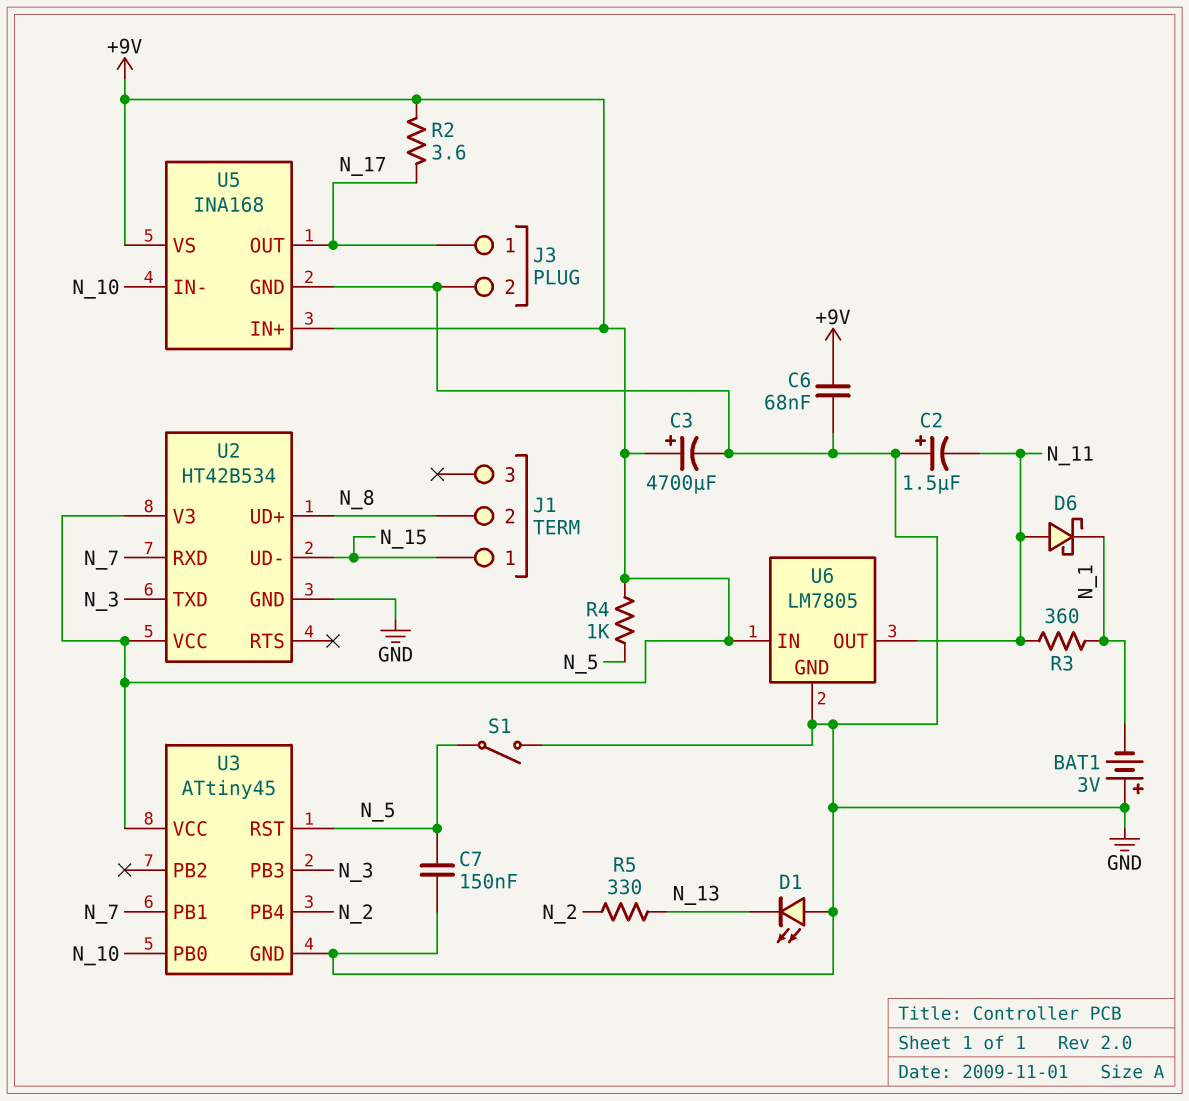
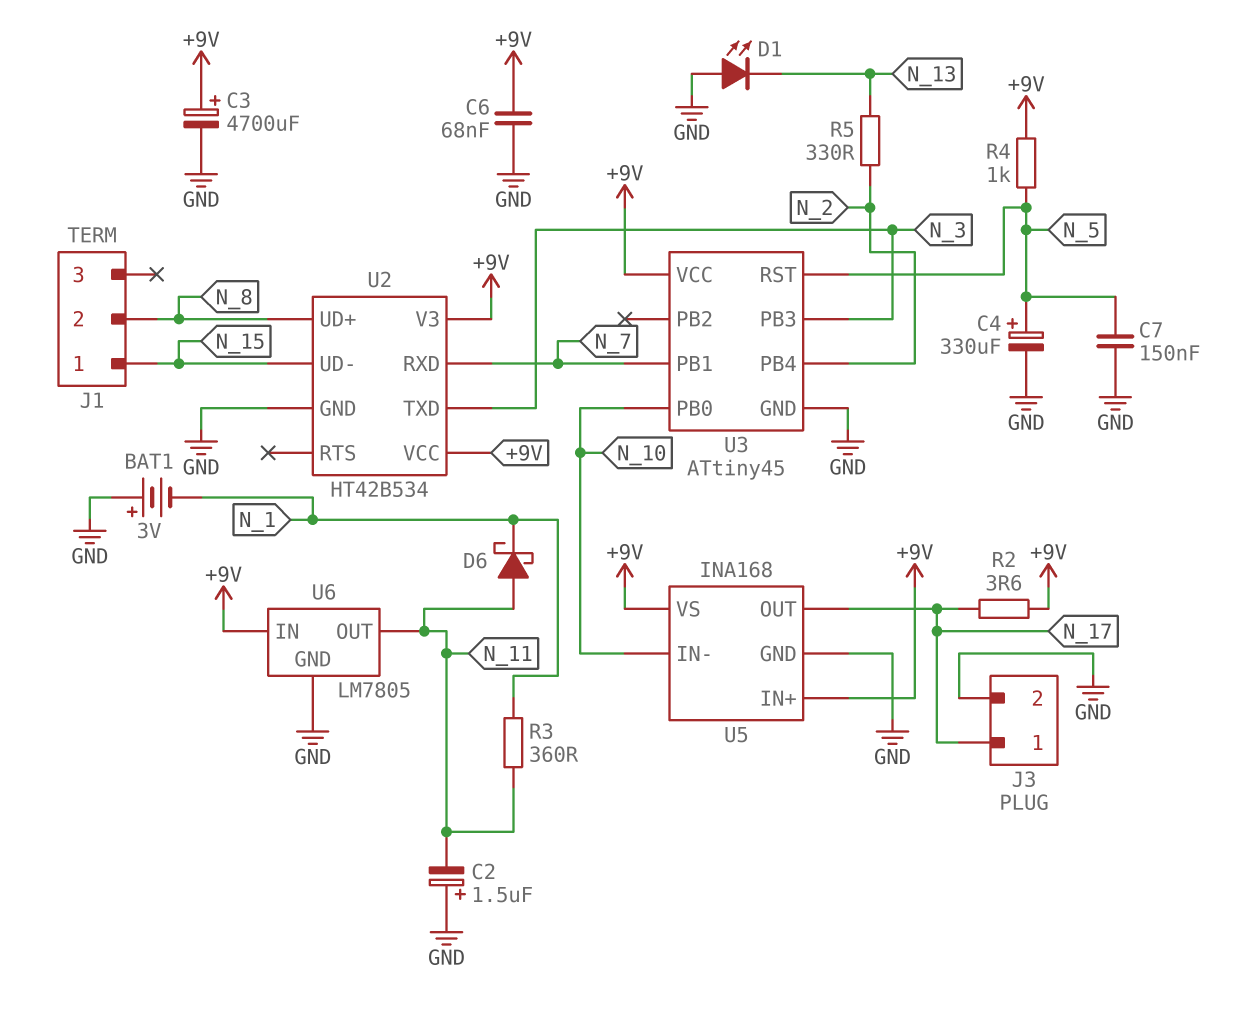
C4: none -> 330uF (plus N_5, minus GND)
S1: switch (GND, N_5) -> none

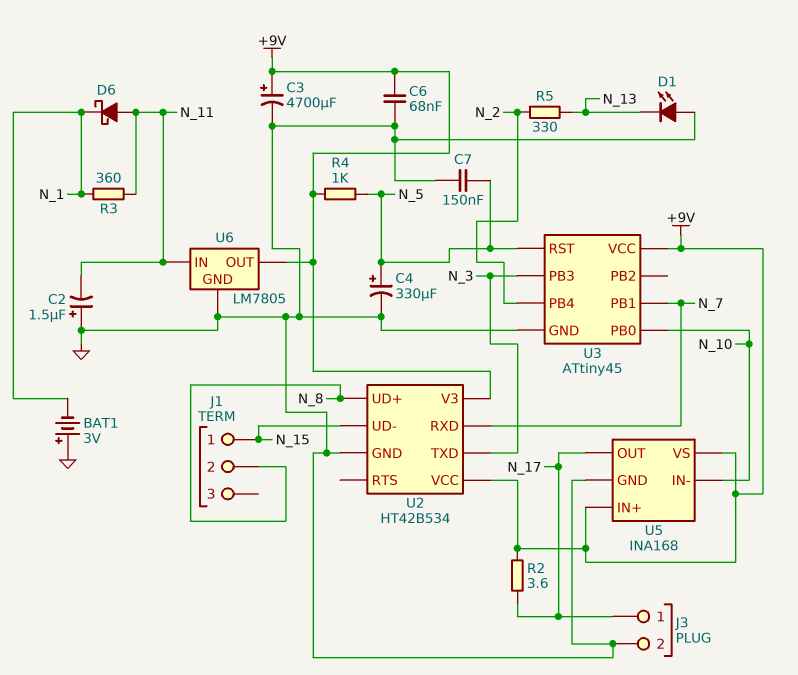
U6 pin IN: +9V -> N_11
U6 pin OUT: N_11 -> +9V

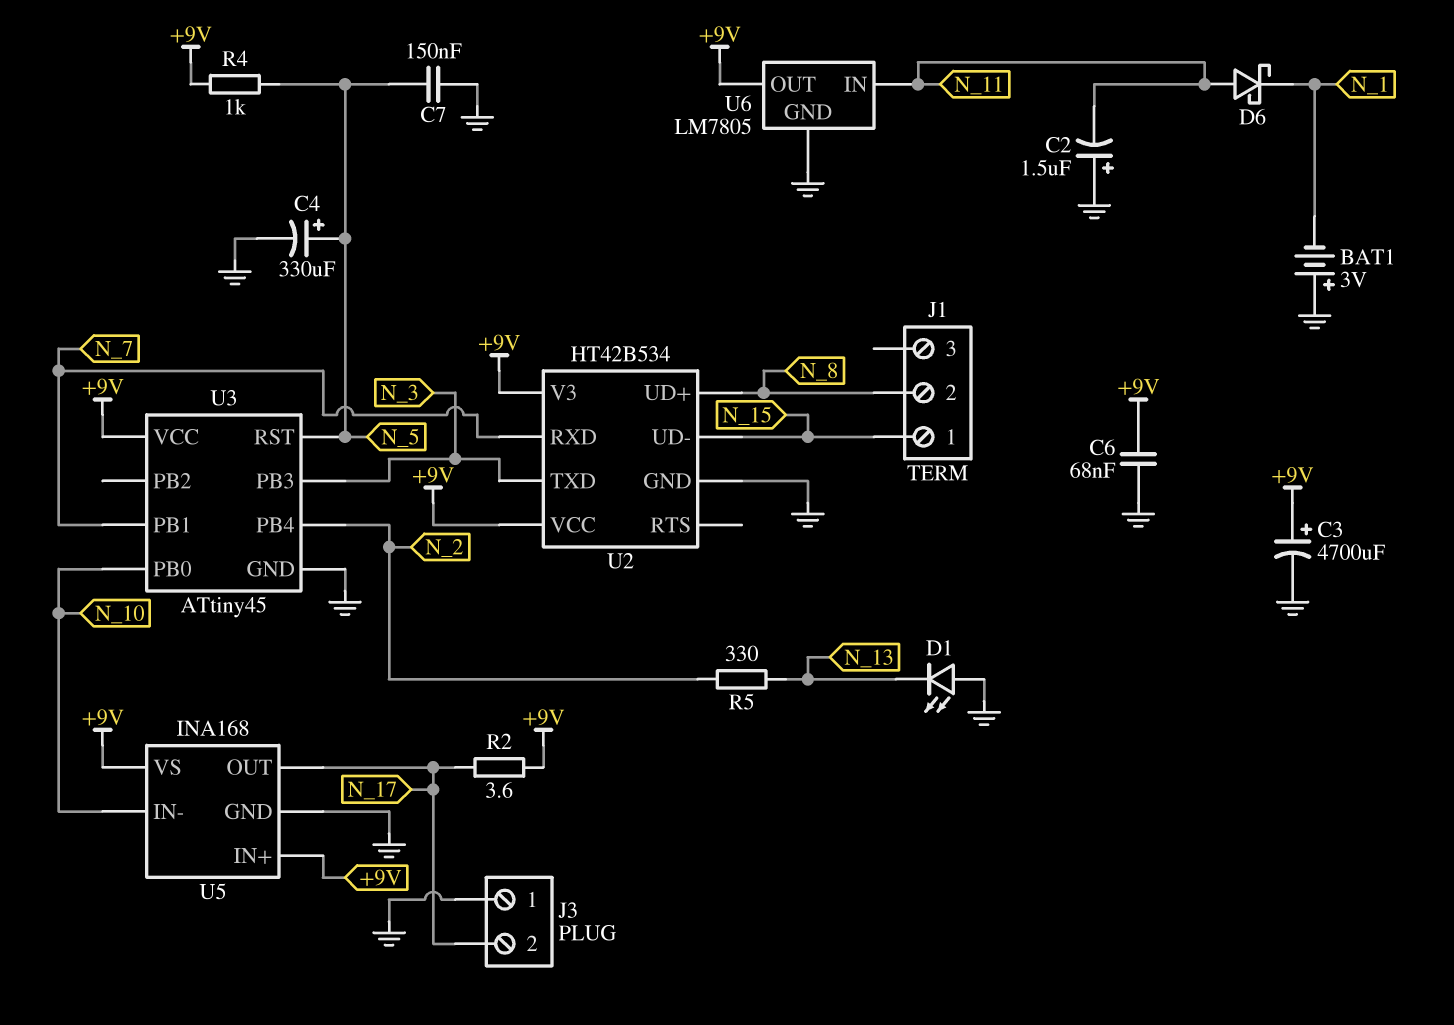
J3 pin 1: N_17 -> GND
J3 pin 2: GND -> N_17
R3: 360 (N_1, N_11) -> none

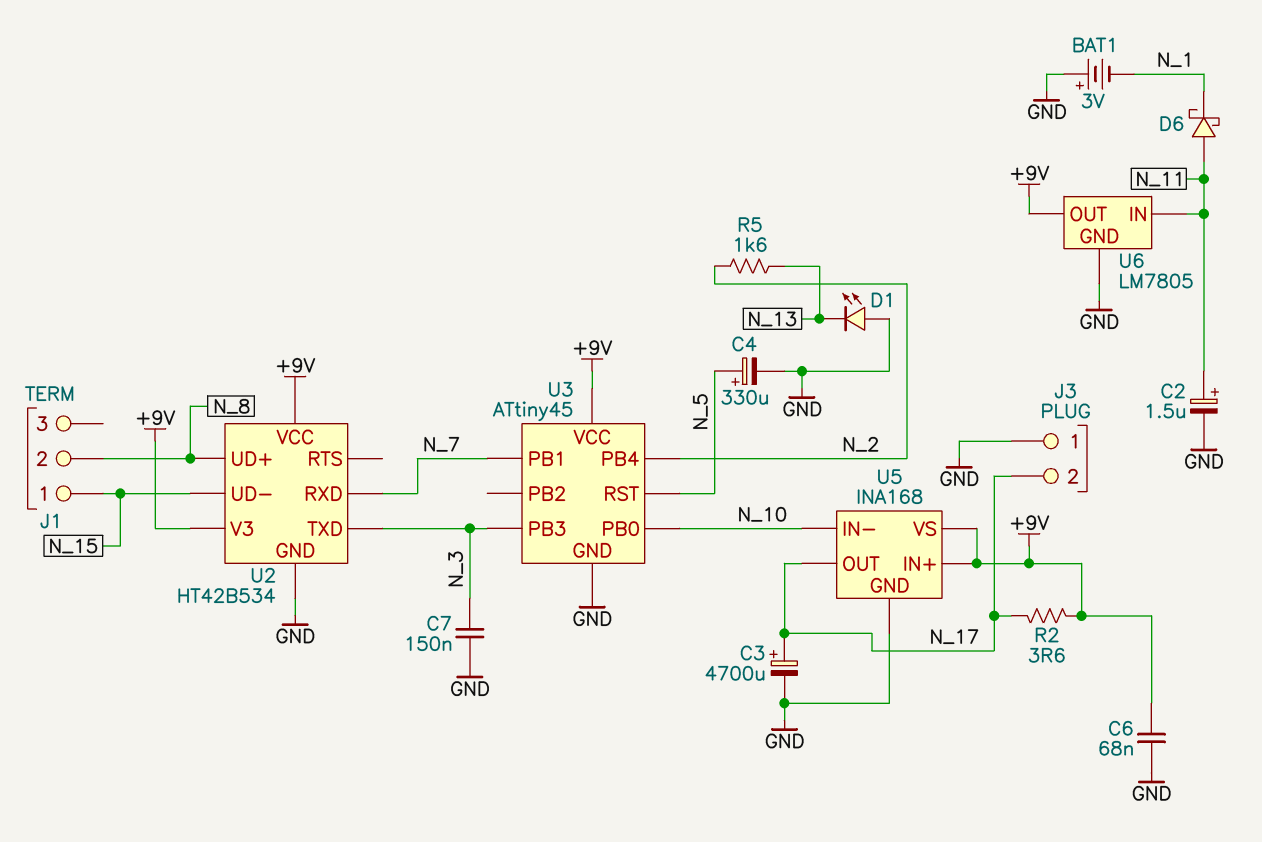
C2: 1.5uF (plus GND, minus N_11) -> 1.5uF (plus N_11, minus GND)
C3: 4700uF (plus +9V, minus GND) -> 4700uF (plus N_17, minus GND)
C7: 150nF (GND, N_5) -> 150nF (GND, N_3)
R4: 1k (+9V, N_5) -> none
R5: 330 (N_2, N_13) -> 1.6k (N_2, N_13)

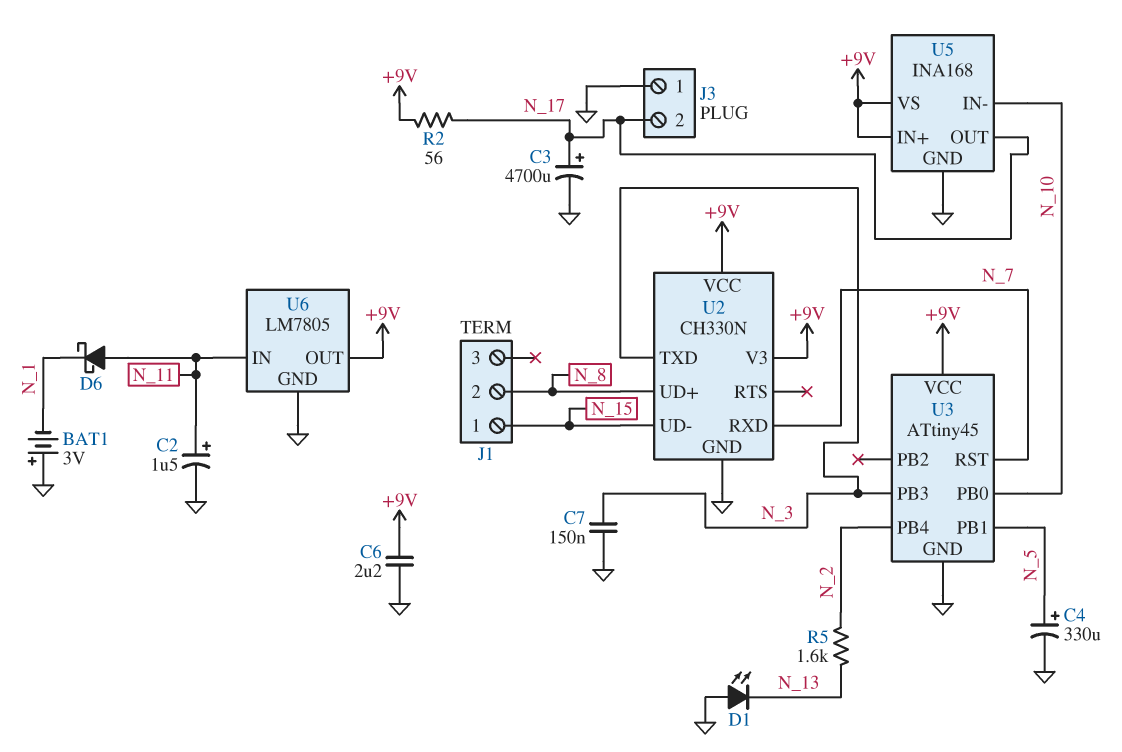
C6: 68nF (+9V, GND) -> 2.2uF (+9V, GND)
R2: 3.6 (+9V, N_17) -> 56 (+9V, N_17)
U2: HT42B534 -> CH330N
U3 pin PB1: N_7 -> N_5
U3 pin RST: N_5 -> N_7

